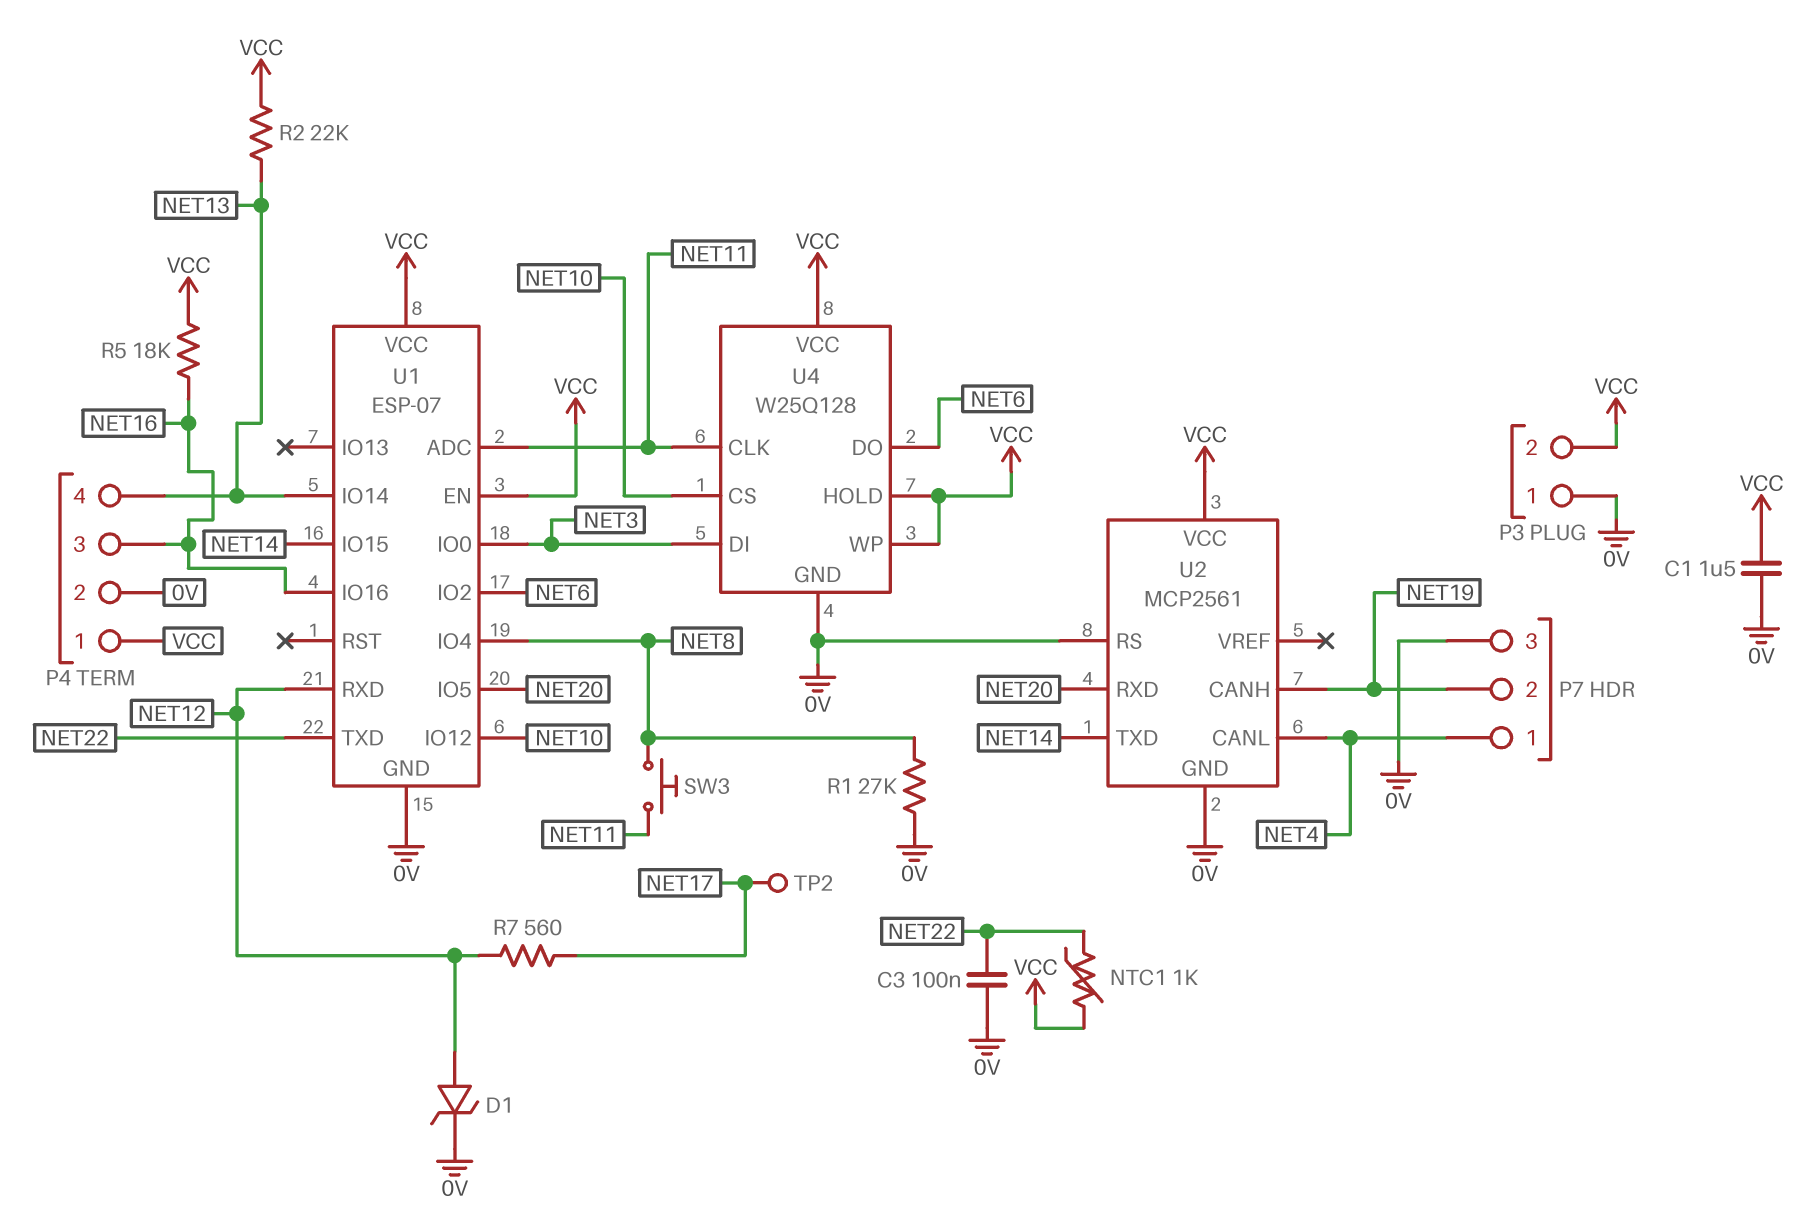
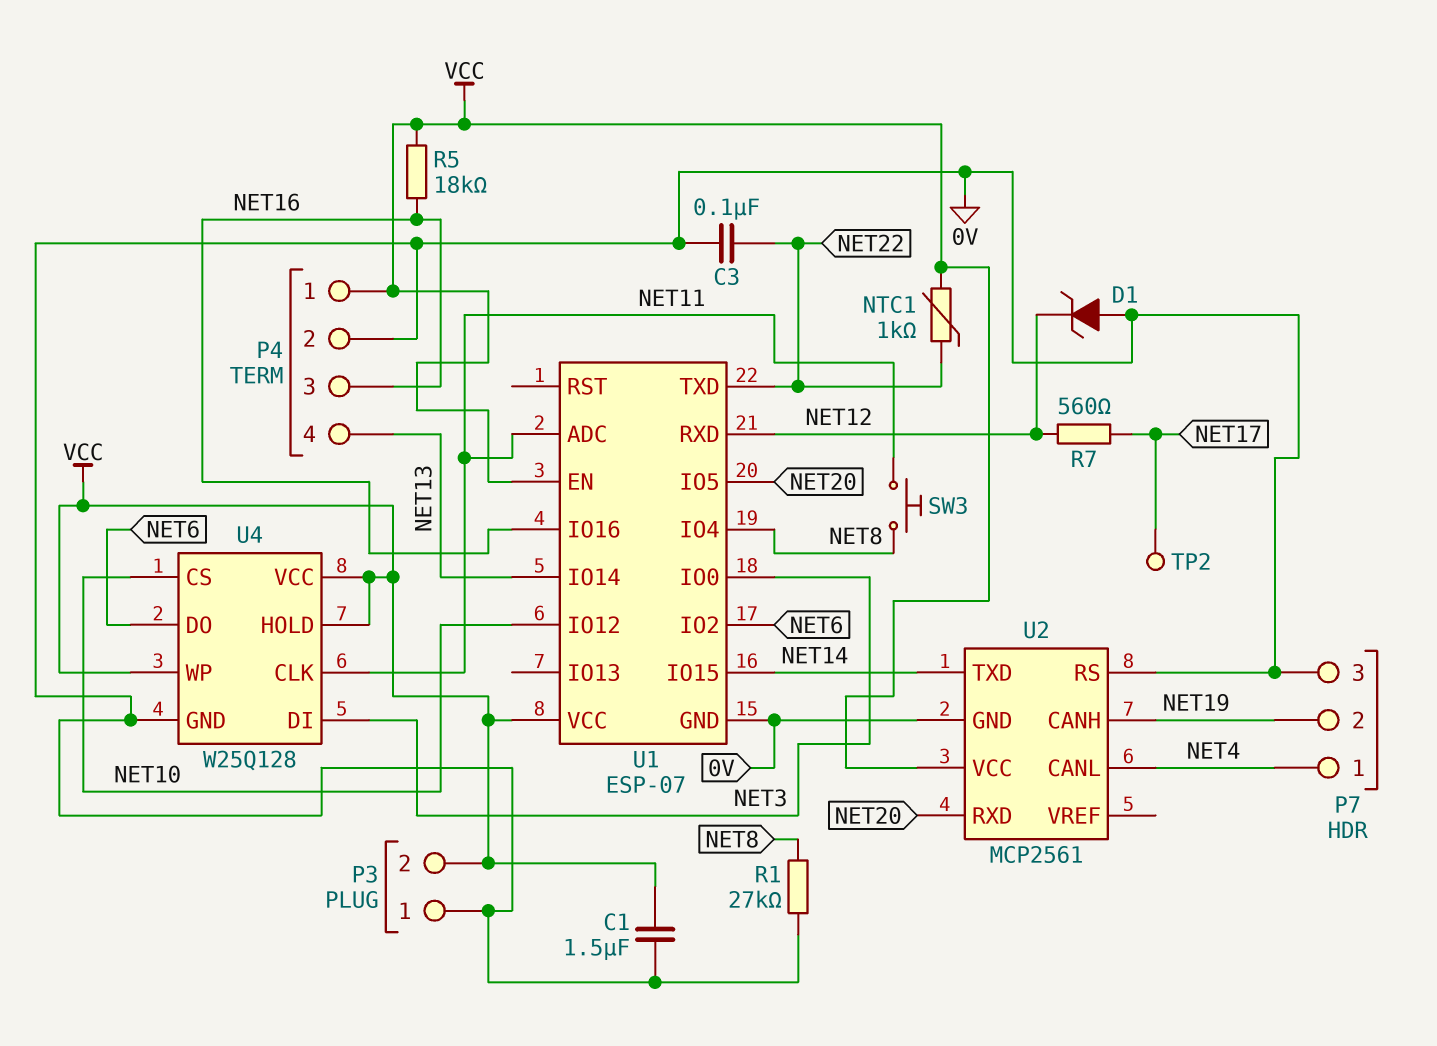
D1: zener (A NET12, K 0V) -> zener (A 0V, K NET12)
R2: 22k (NET13, VCC) -> none

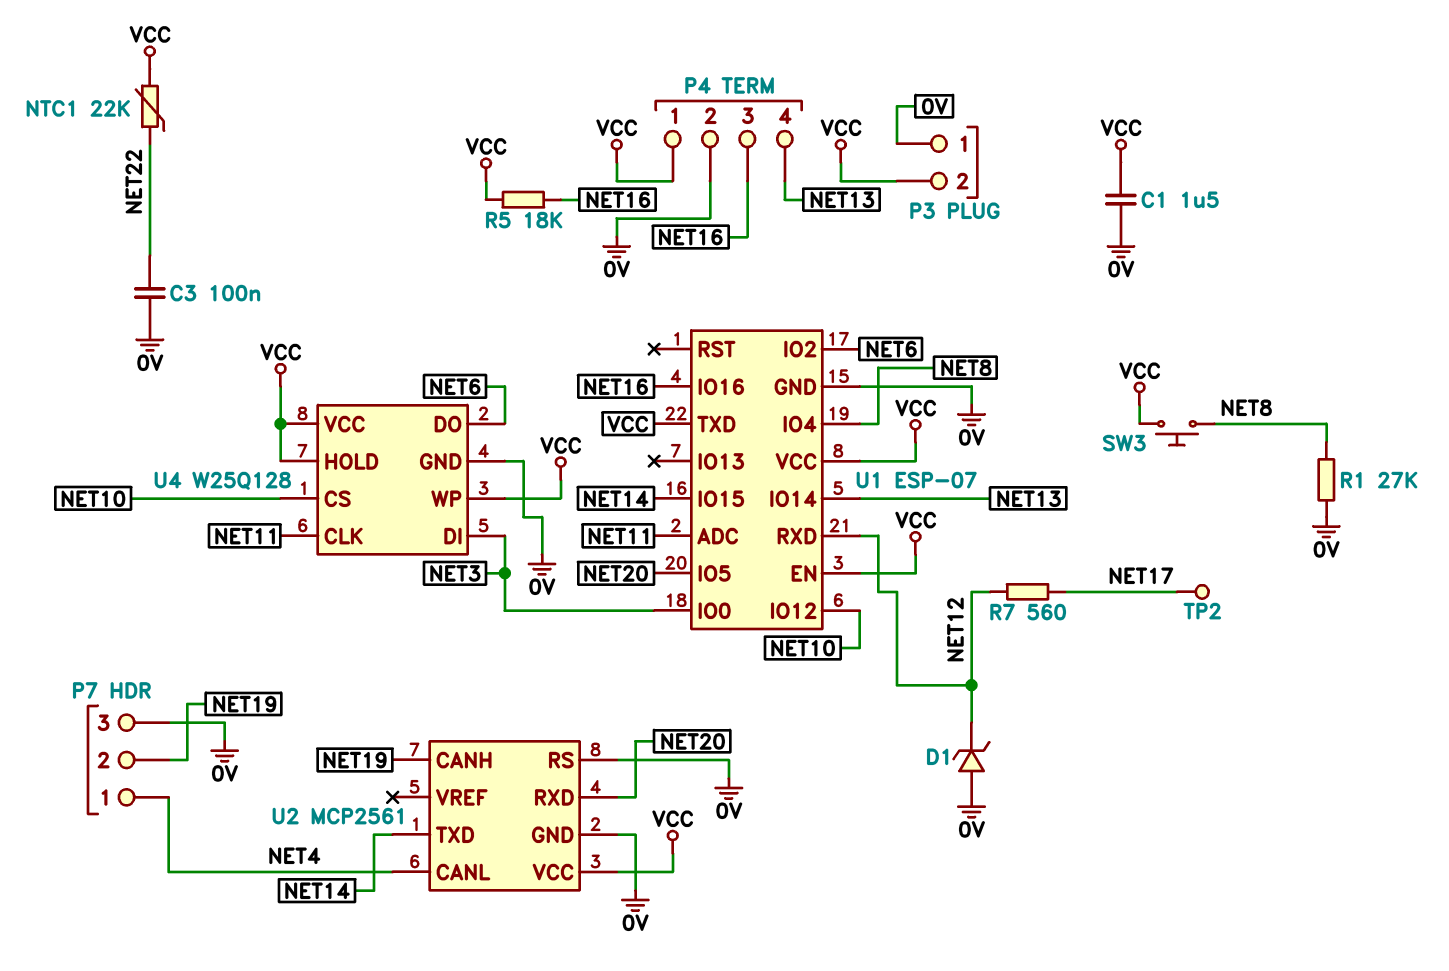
NTC1: 1k (NET22, VCC) -> 22k (NET22, VCC)
SW3: button (NET8, NET11) -> button (NET8, VCC)
U1 pin TXD: NET22 -> VCC

